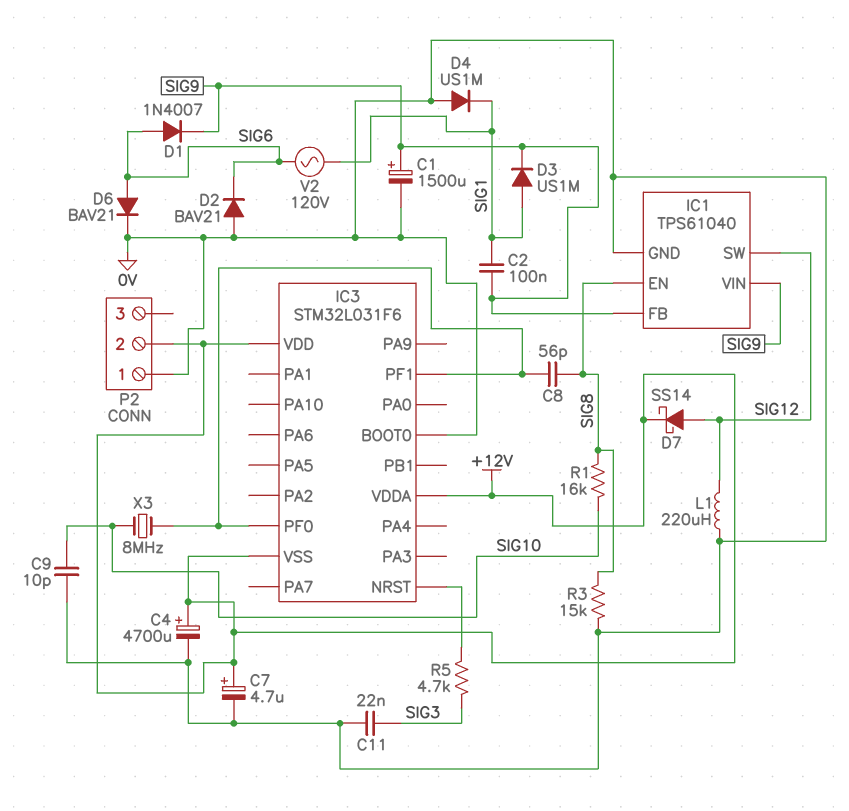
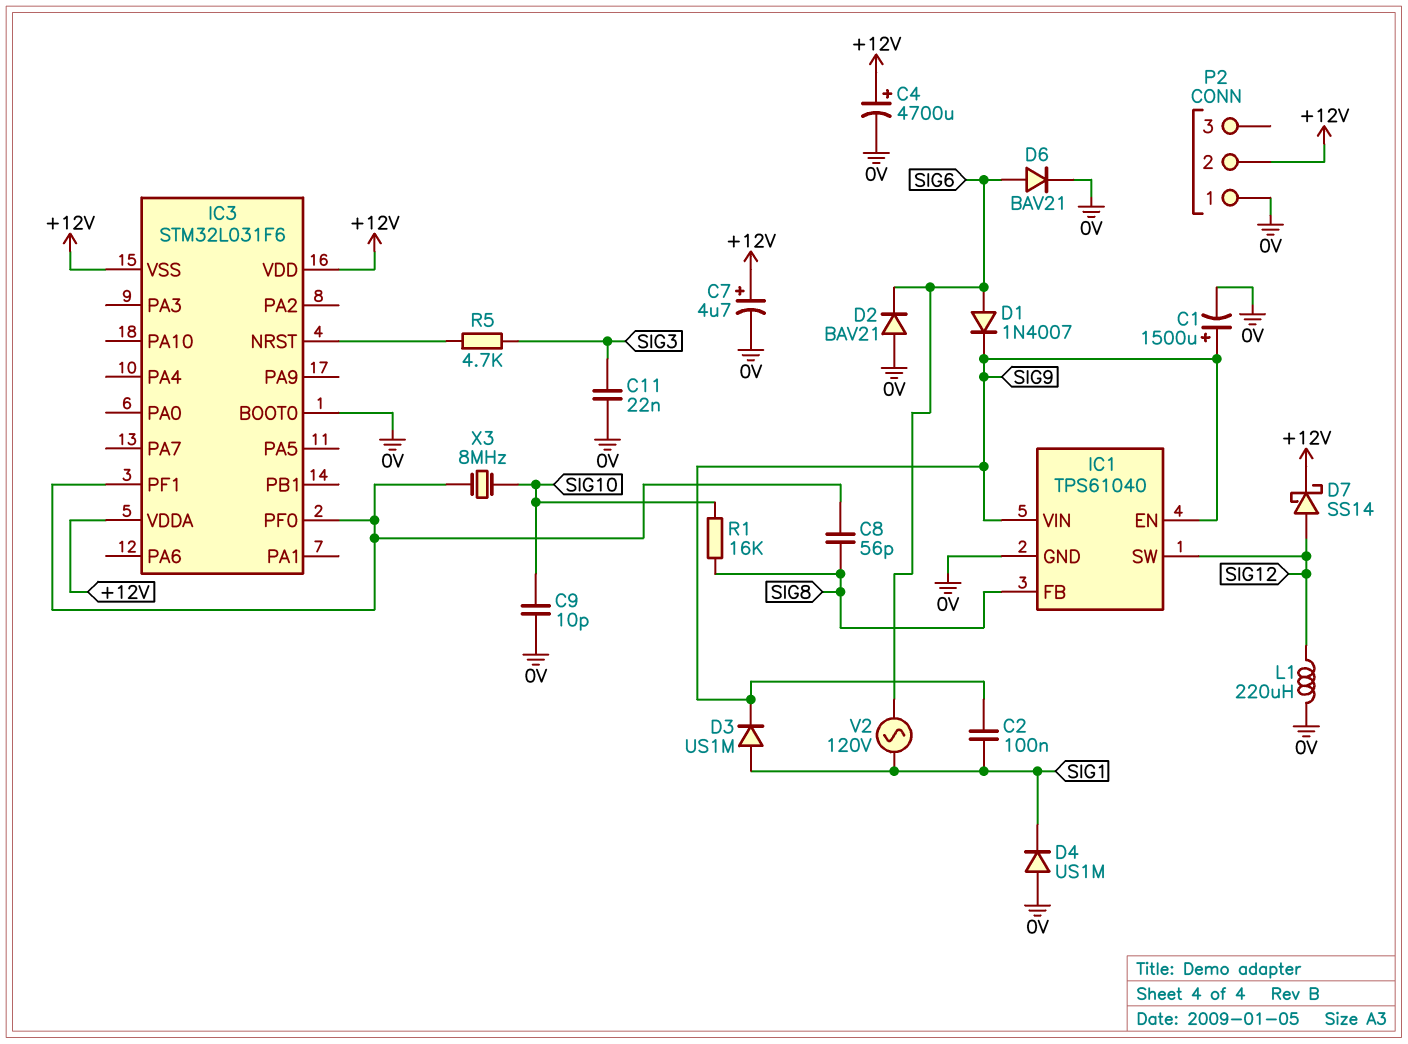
IC1 pin EN: SIG8 -> SIG9
IC1 pin FB: SIG9 -> SIG8
R3: 15k (0V, SIG8) -> none

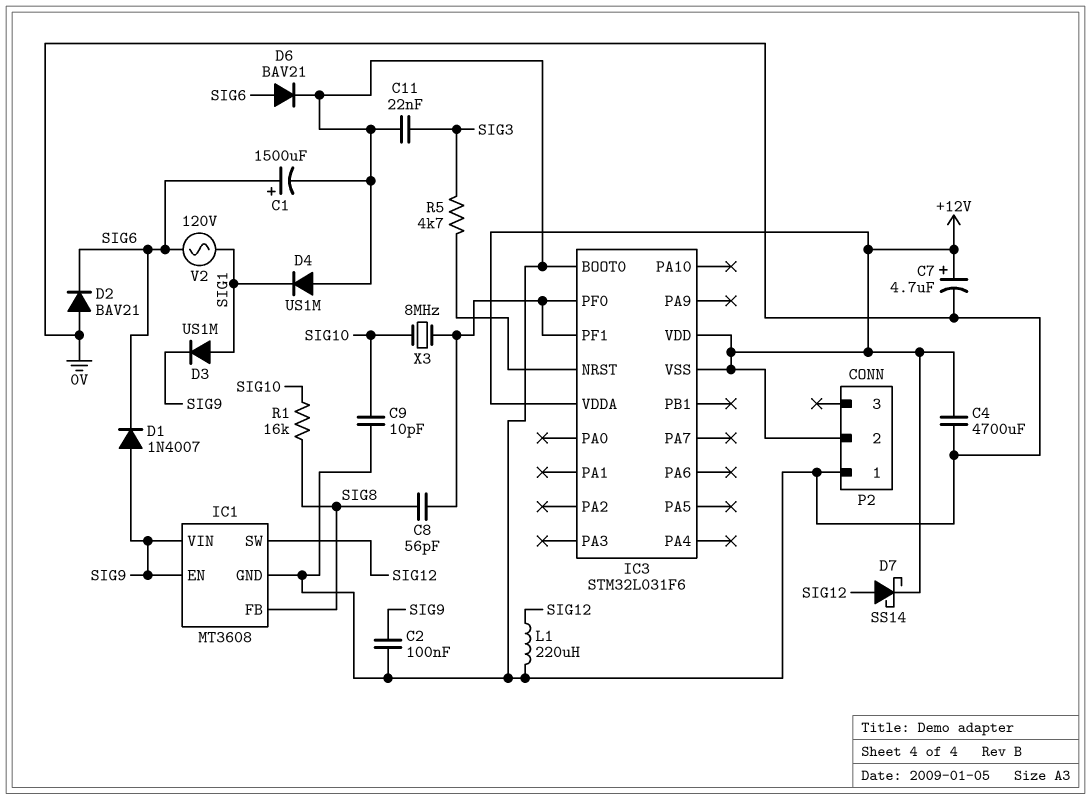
C1: 1500uF (plus SIG9, minus 0V) -> 1500uF (plus SIG6, minus 0V)
C2: 100nF (SIG1, SIG9) -> 100nF (0V, SIG9)
C4: 4700uF (plus +12V, minus 0V) -> 4700uF (+12V, 0V)
D1: diode 1N4007 (A SIG6, K SIG9) -> diode 1N4007 (A SIG9, K SIG6)
IC1: TPS61040 -> MT3608

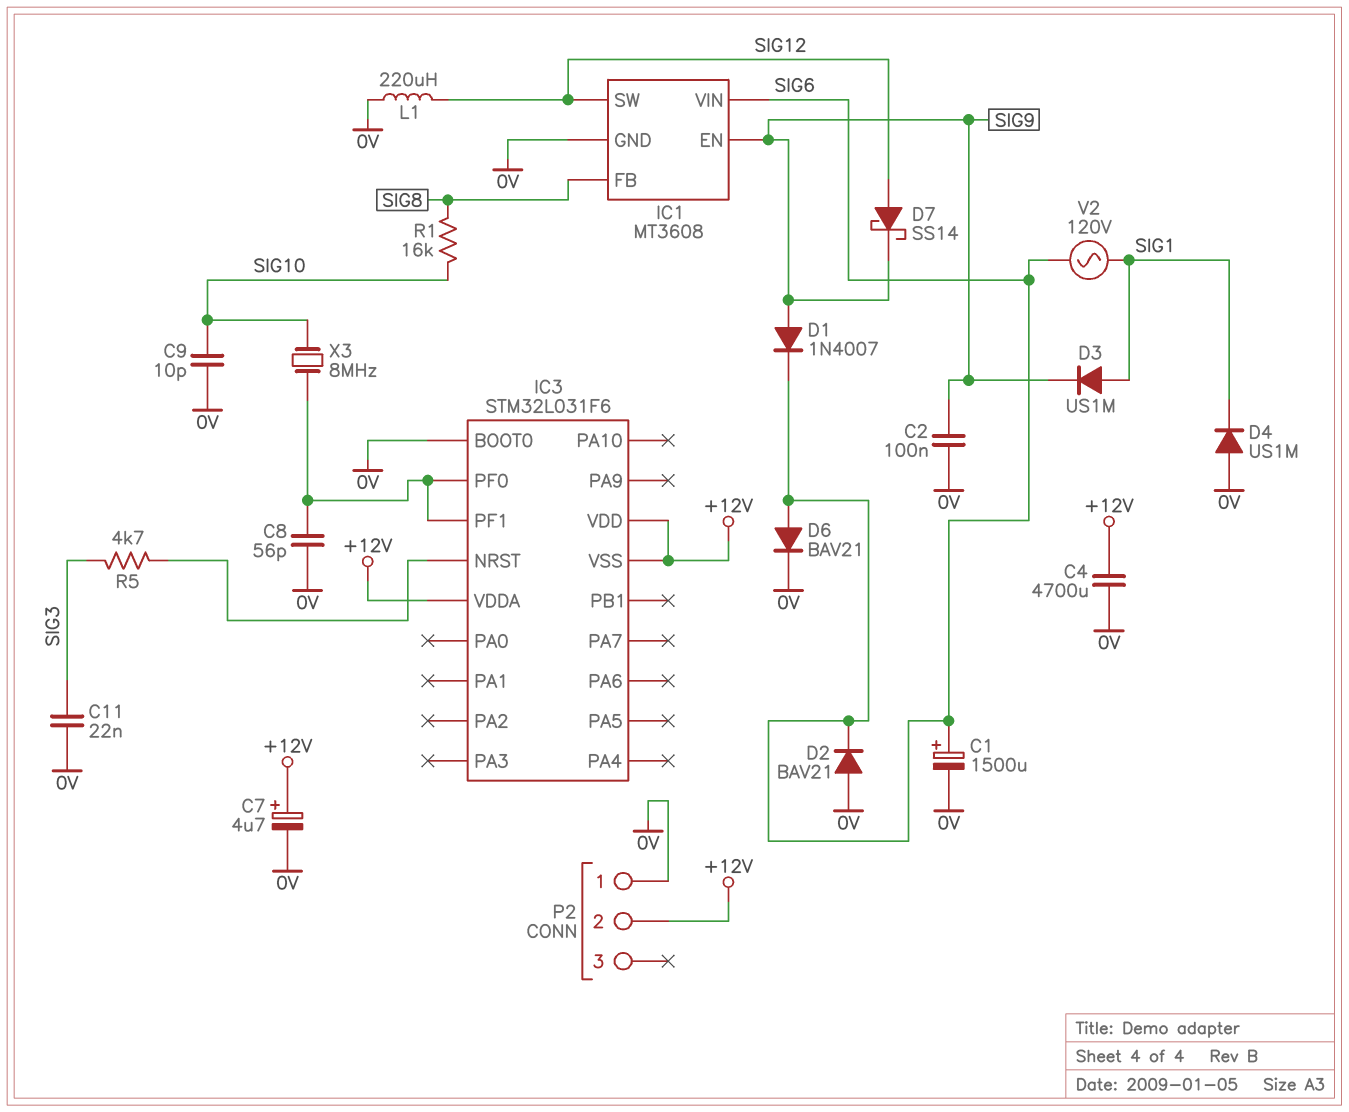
C8: 56pF (IC3/PF0, SIG8) -> 56pF (0V, IC3/PF0)
D7: schottky SS14 (A SIG12, K +12V) -> schottky SS14 (A SIG12, K SIG9)
IC1 pin VIN: SIG9 -> SIG6

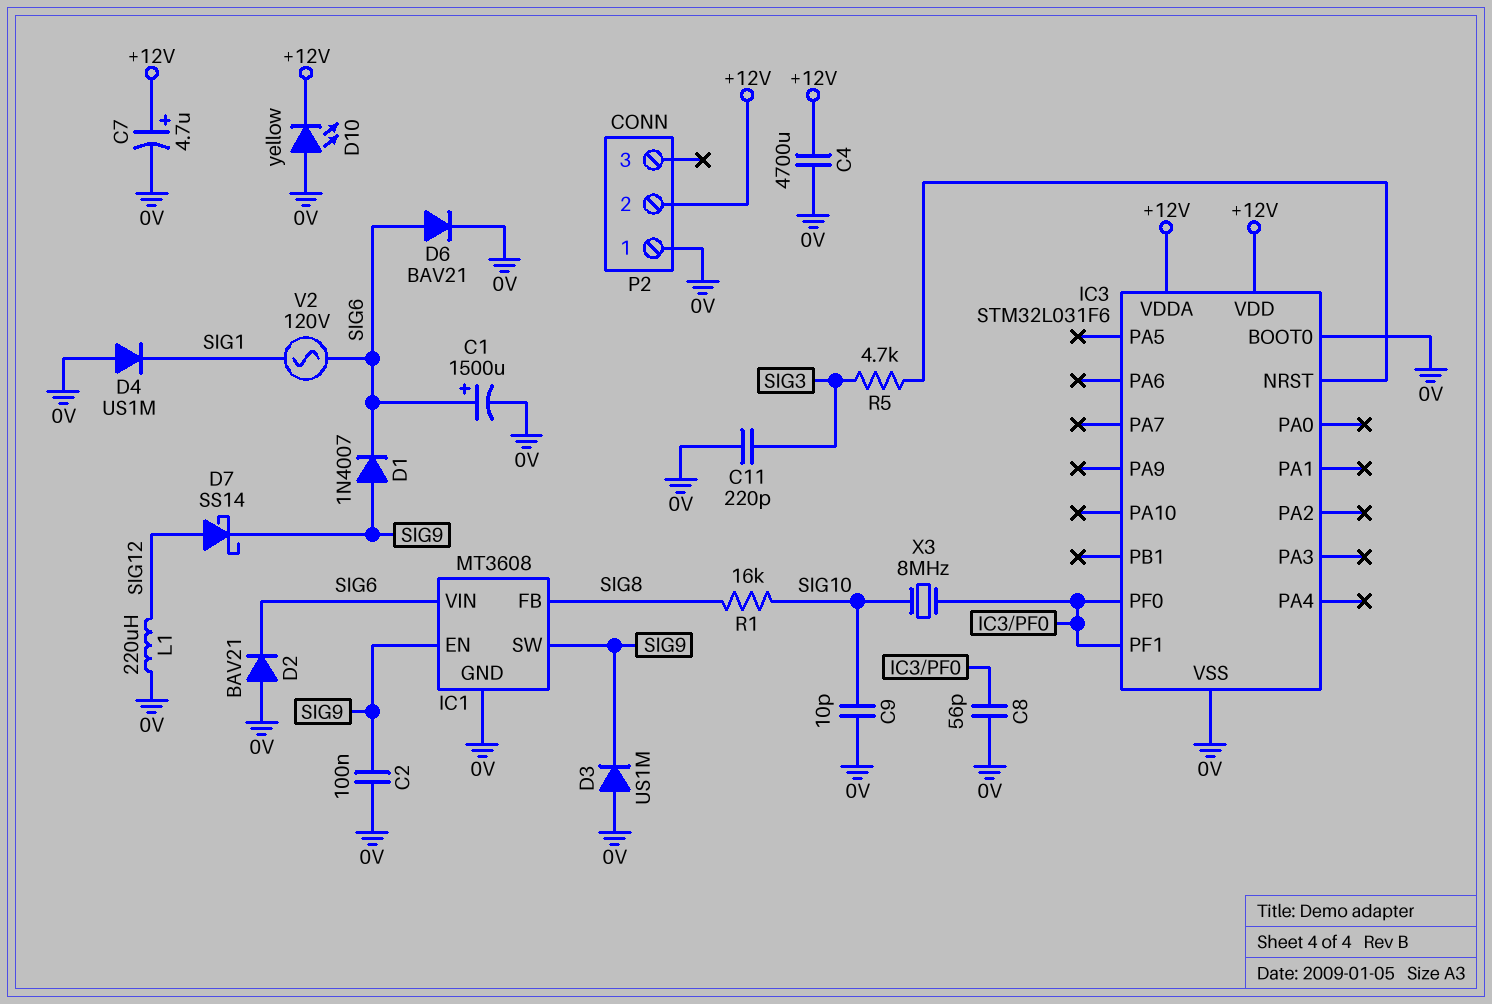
C11: 22nF (0V, SIG3) -> 220pF (0V, SIG3)
D3: diode US1M (A SIG1, K SIG9) -> diode US1M (A 0V, K SIG9)
D10: none -> LED yellow (A 0V, K +12V)
IC1 pin SW: SIG12 -> SIG9
IC3 pin VSS: +12V -> 0V

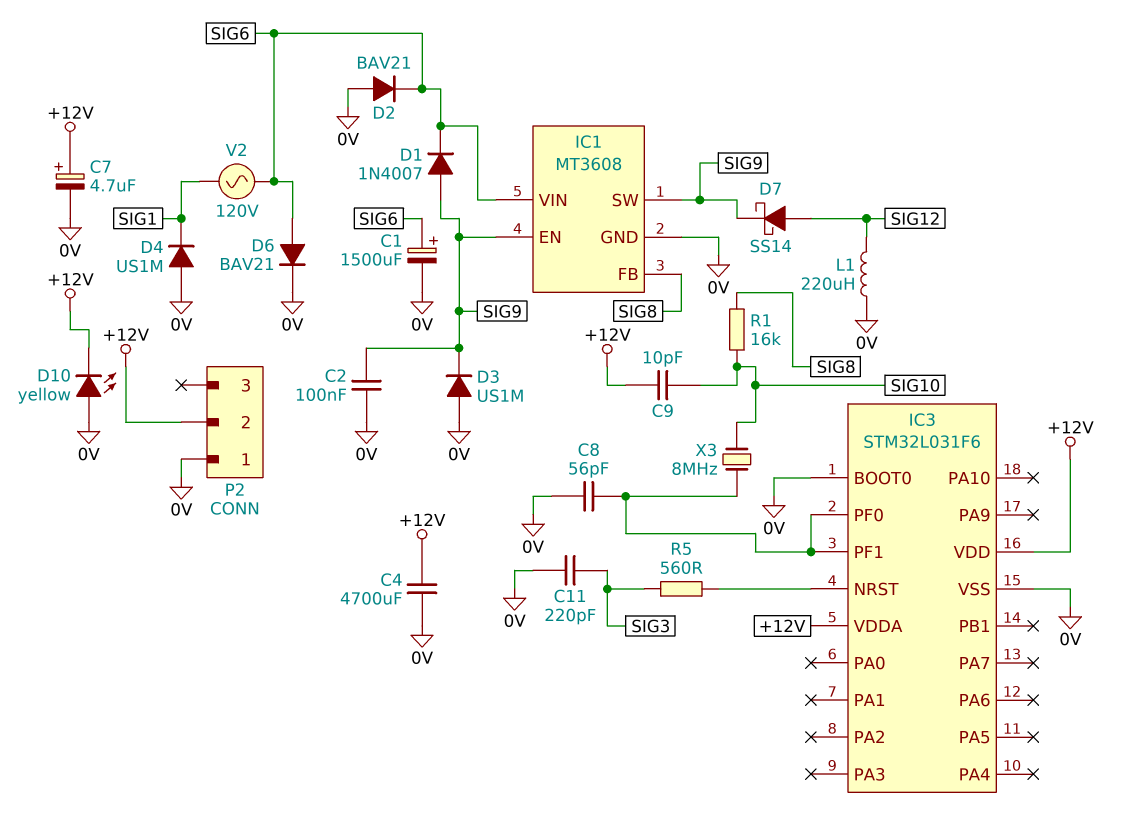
C9: 10pF (0V, SIG10) -> 10pF (+12V, SIG10)
R5: 4.7k (IC3/NRST, SIG3) -> 560 (IC3/NRST, SIG3)

